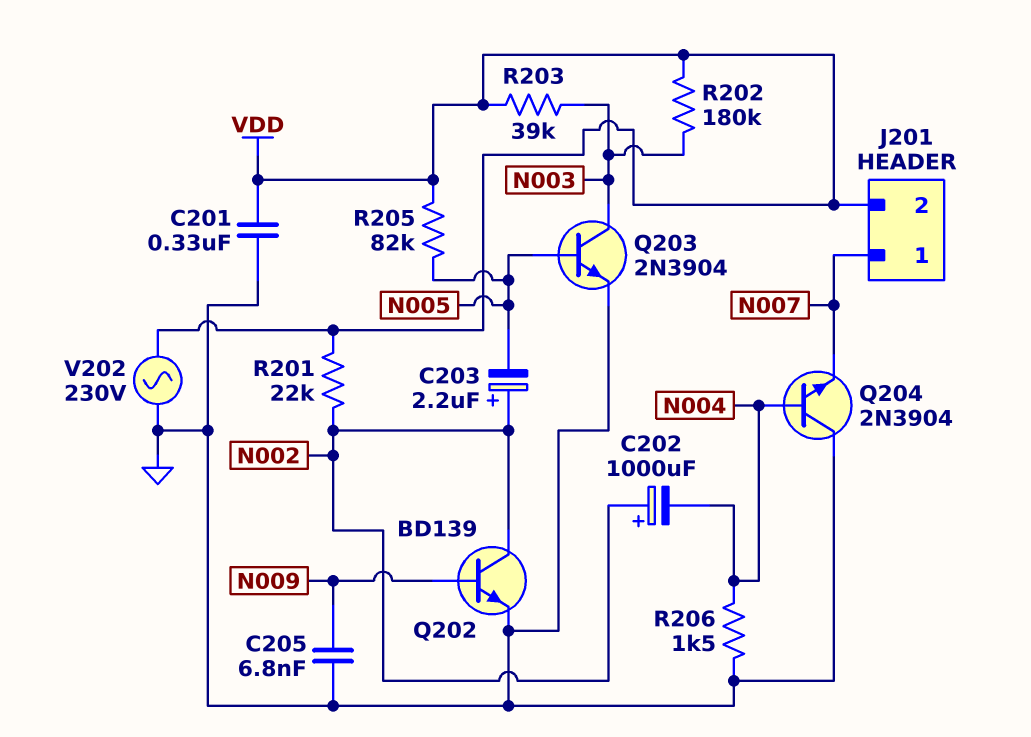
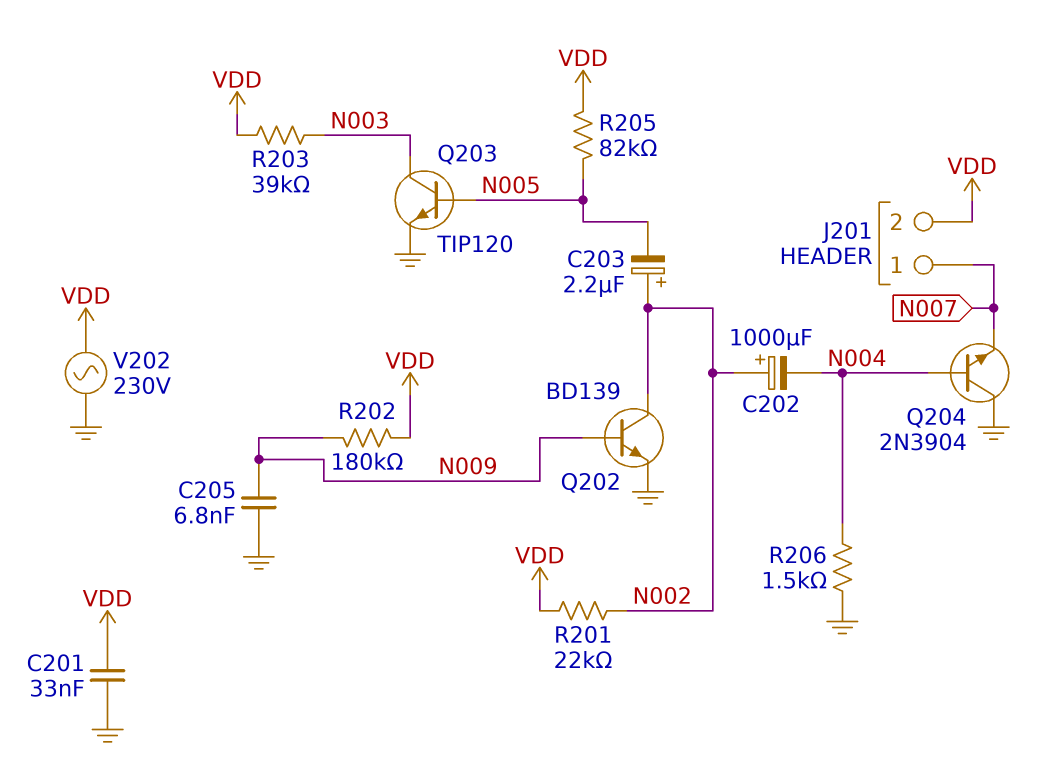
C201: 330nF (GND, VDD) -> 33nF (GND, VDD)
Q203: NPN 2N3904 (B N005, C N003, E GND) -> NPN TIP120 (B N005, C N003, E GND)
R202: 180k (N003, VDD) -> 180k (N009, VDD)

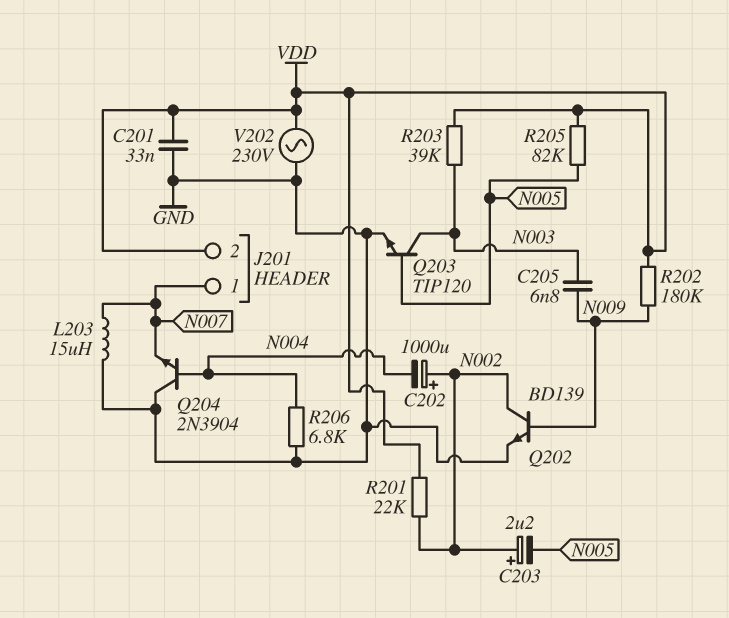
C205: 6.8nF (GND, N009) -> 6.8nF (N003, N009)
L203: none -> 15uH (GND, N007)
R206: 1.5k (GND, N004) -> 6.8k (GND, N004)

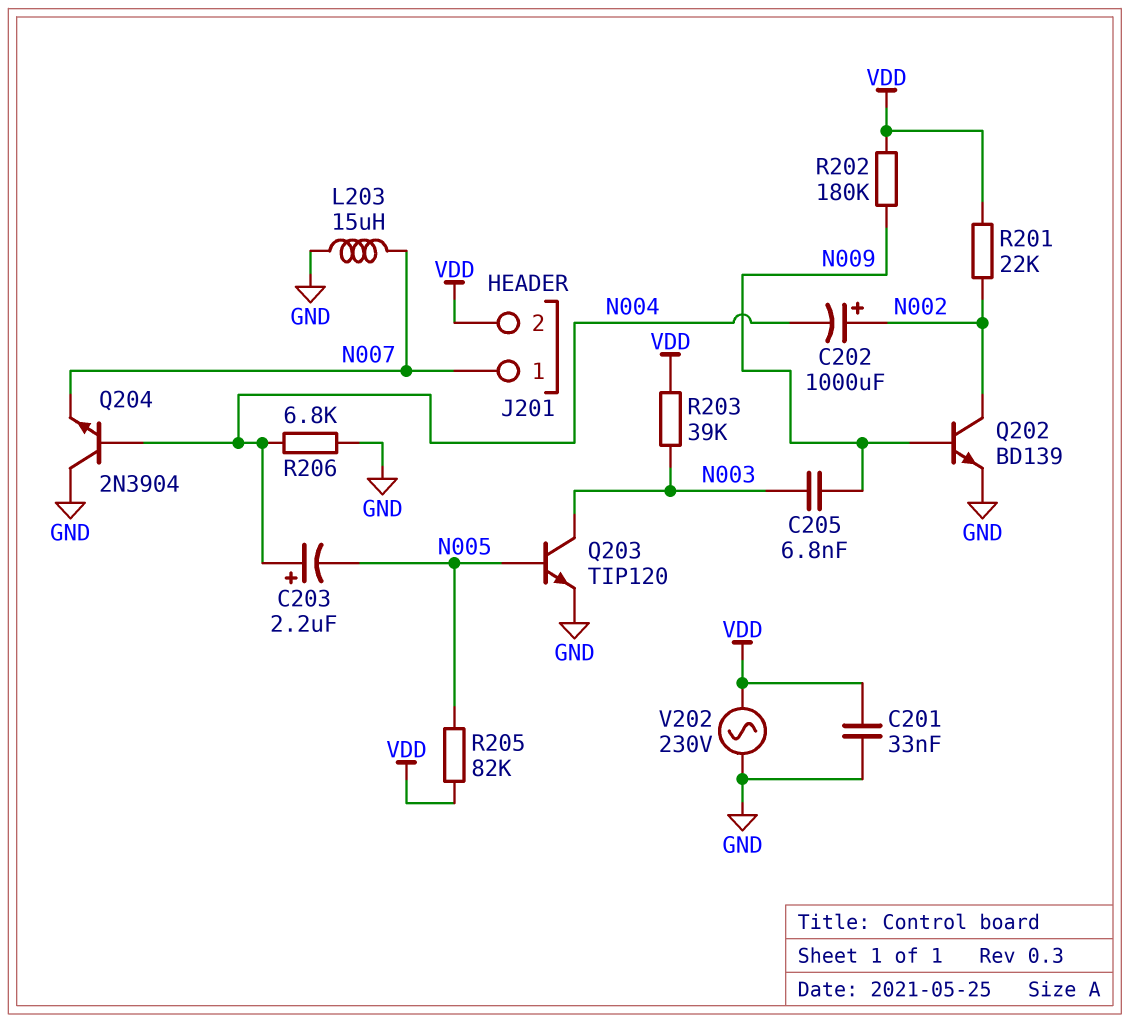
C203: 2.2uF (plus N002, minus N005) -> 2.2uF (plus N004, minus N005)

